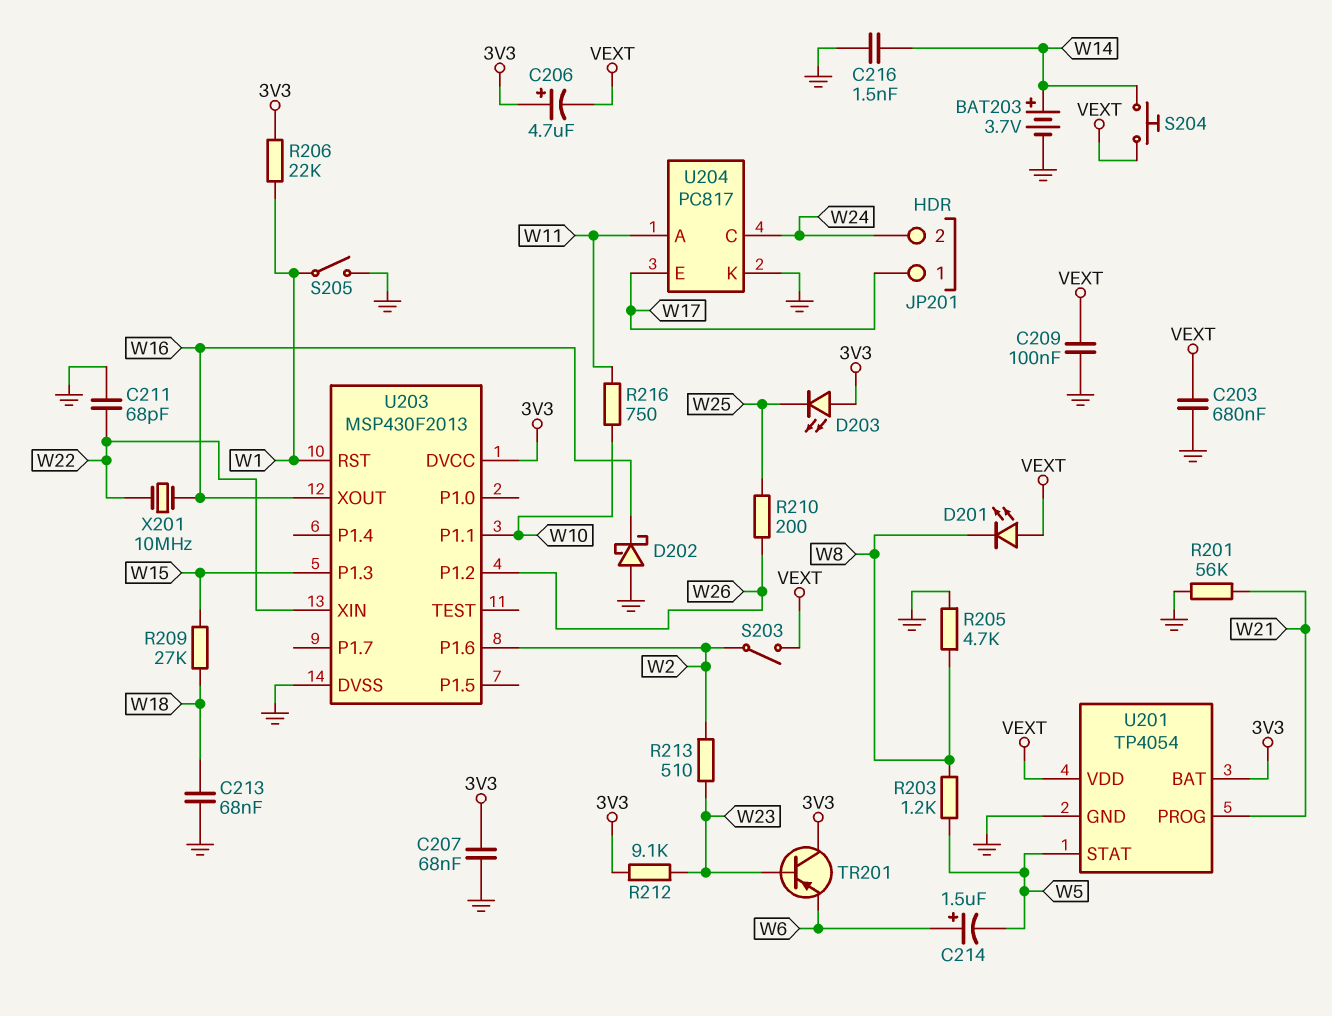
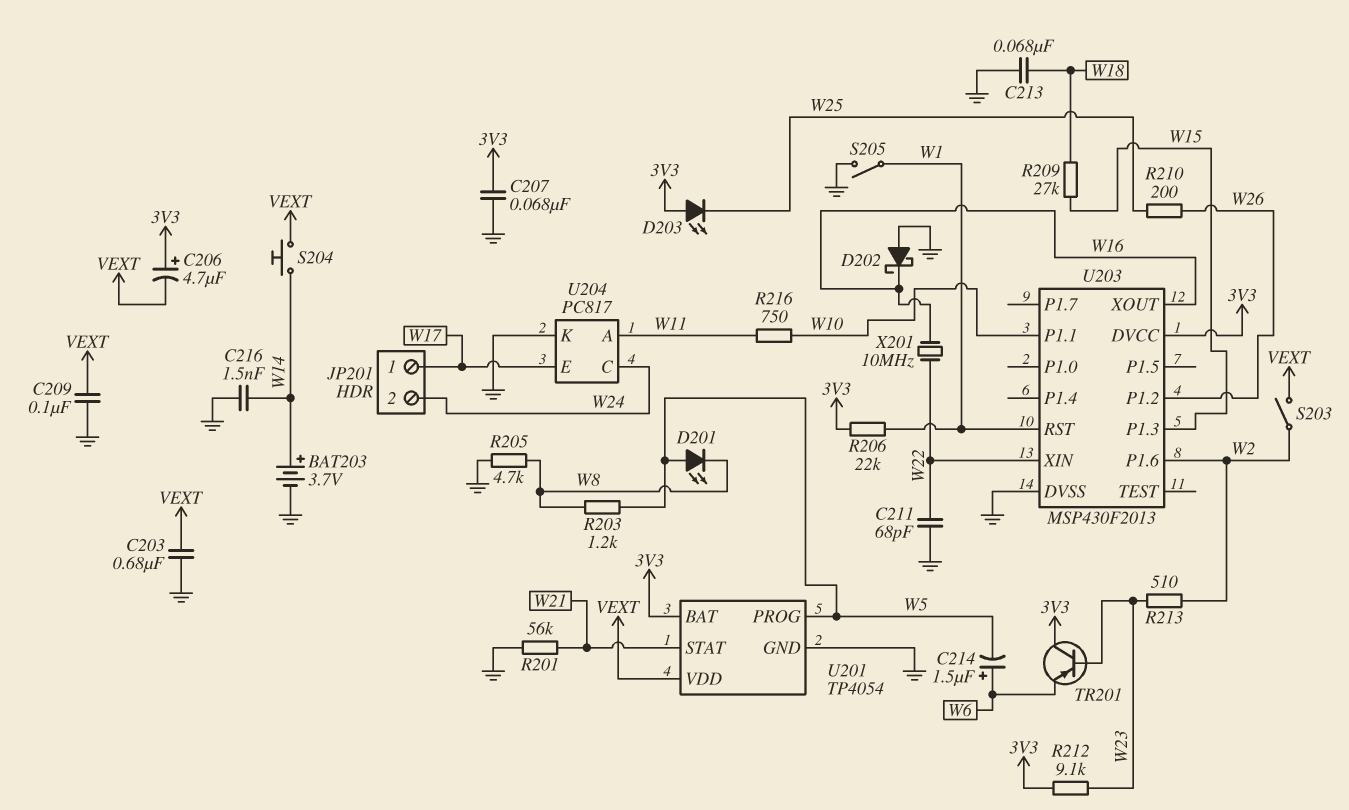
D201: LED (A VEXT, K W8) -> LED (A W5, K W8)
U201 pin PROG: W21 -> W5
U201 pin STAT: W5 -> W21

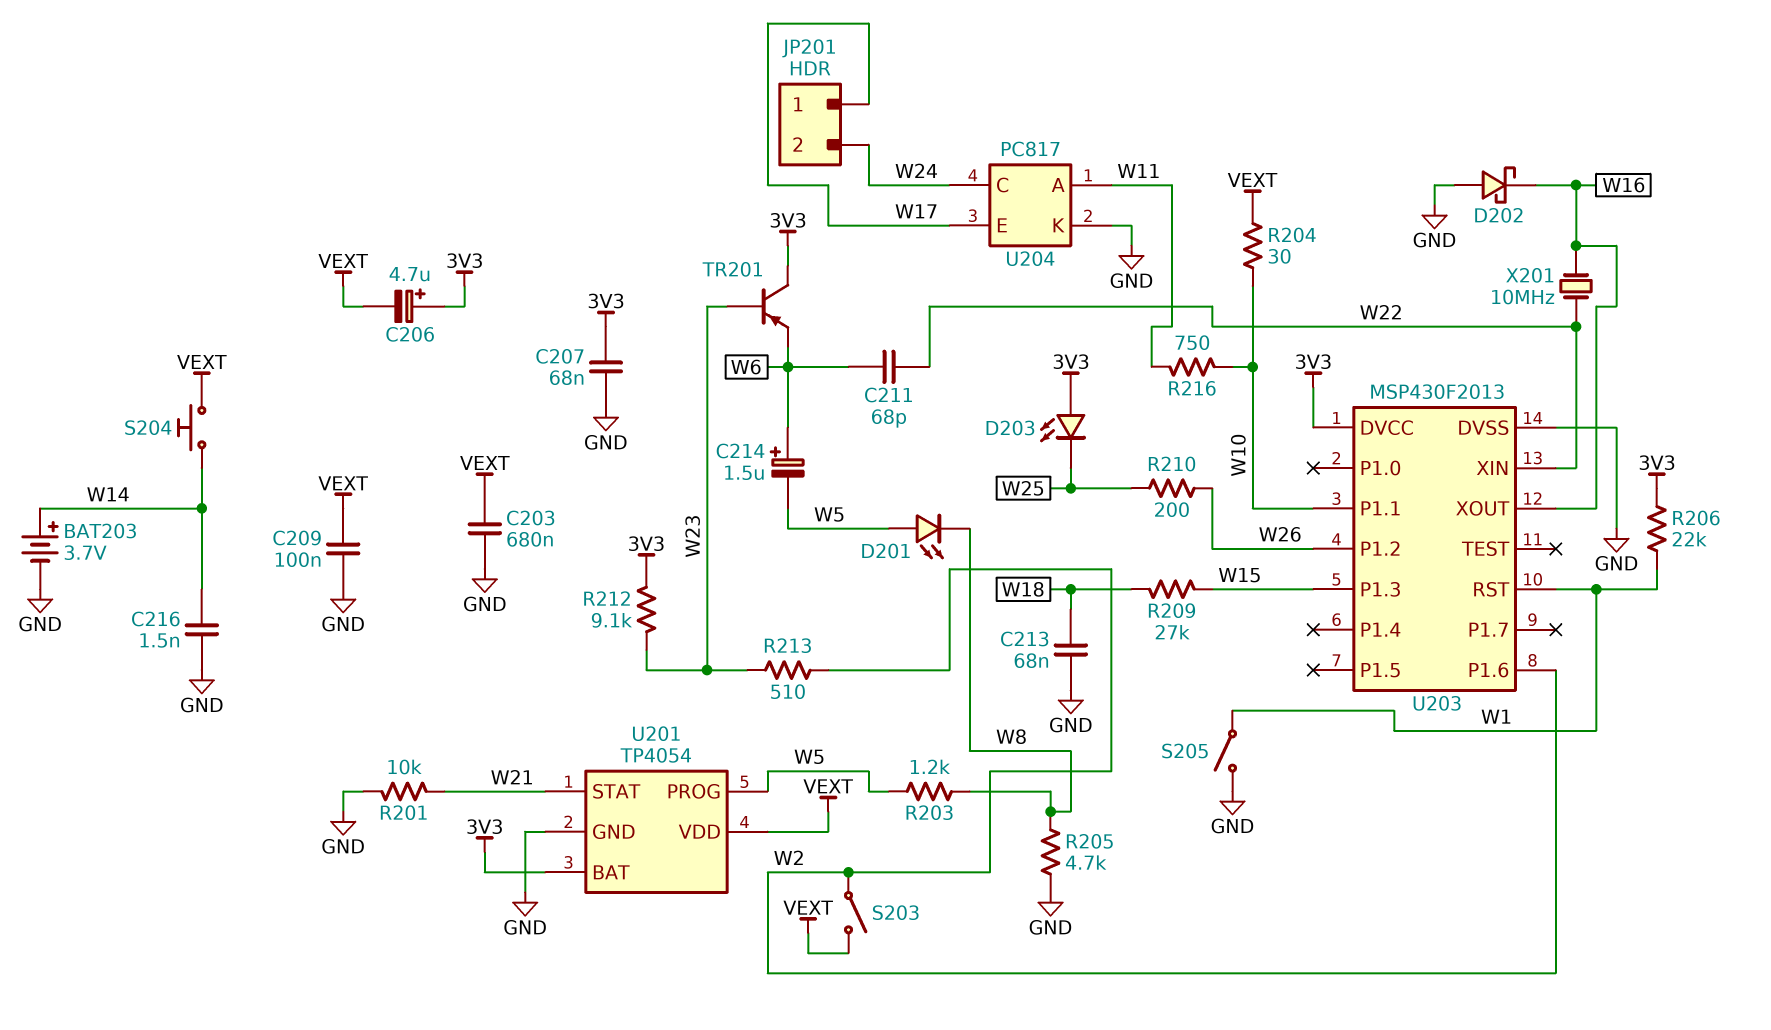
C211: 68pF (GND, W22) -> 68pF (W6, W22)
R201: 56k (GND, W21) -> 10k (GND, W21)
R204: none -> 30 (VEXT, W10)

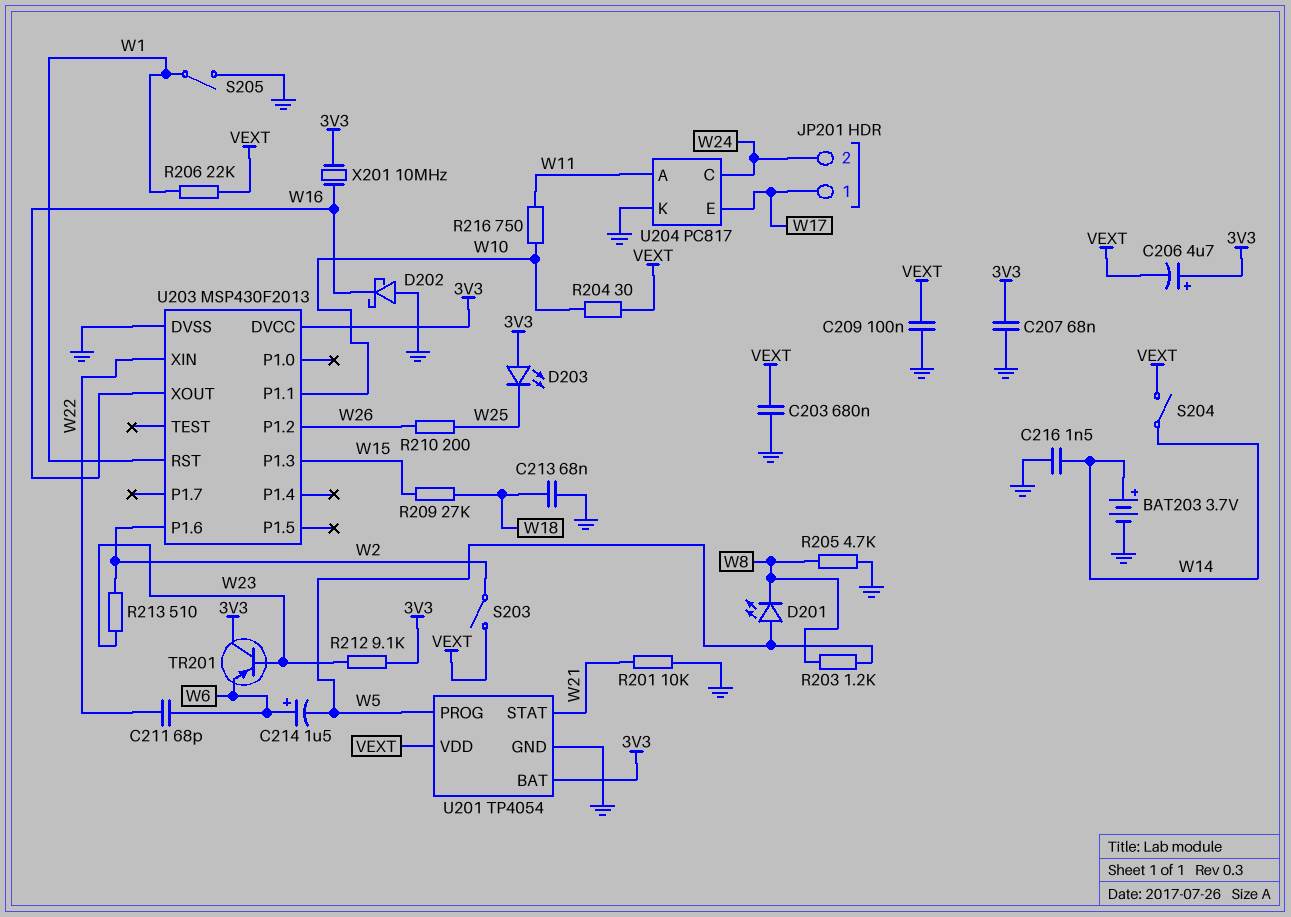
R206: 22k (3V3, W1) -> 22k (VEXT, W1)
S204: button (VEXT, W14) -> switch (VEXT, W14)
X201: 10MHz (W16, W22) -> 10MHz (3V3, W16)

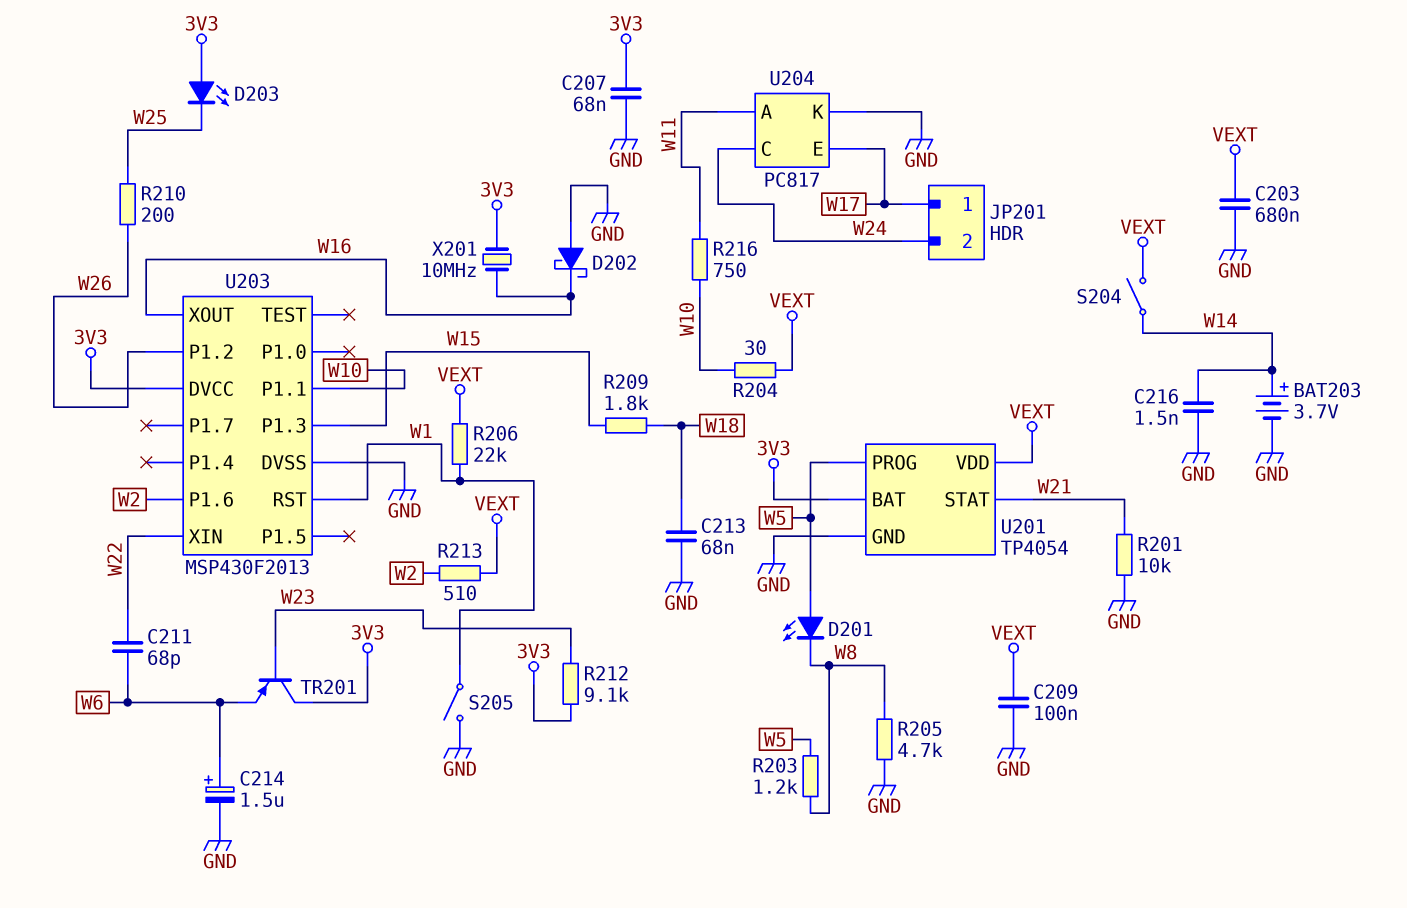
C206: 4.7uF (plus 3V3, minus VEXT) -> none
C214: 1.5uF (plus W6, minus W5) -> 1.5uF (plus W6, minus GND)
R209: 27k (W15, W18) -> 1.8k (W15, W18)
R213: 510 (W2, W23) -> 510 (VEXT, W2)
S203: switch (VEXT, W2) -> none

